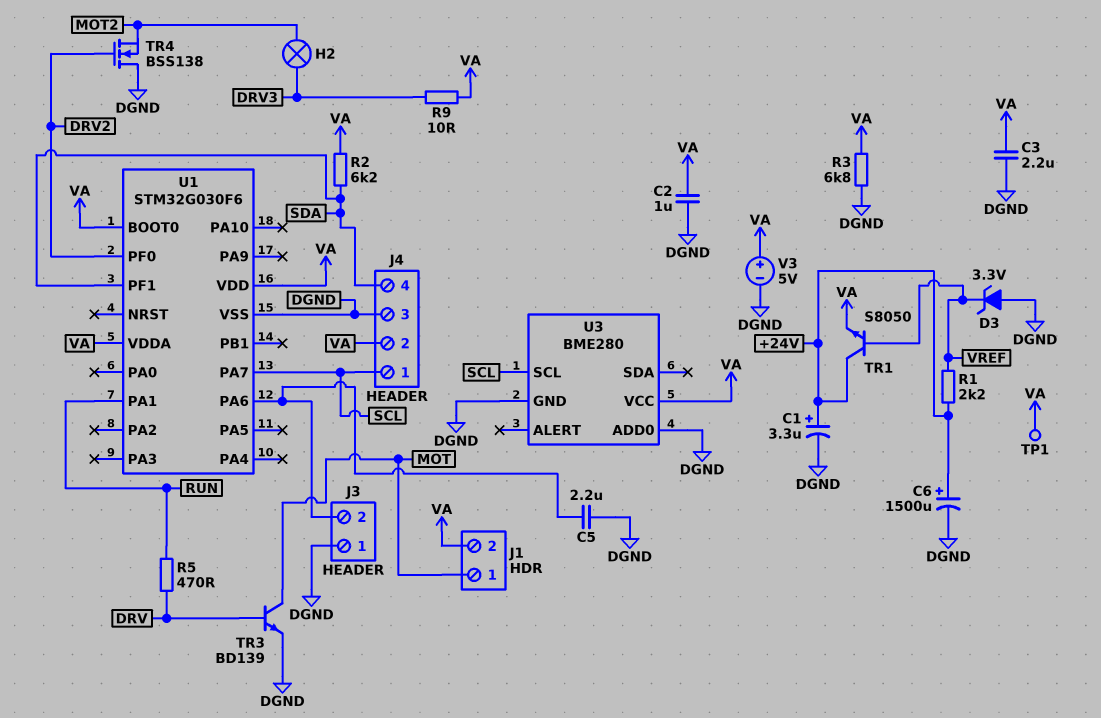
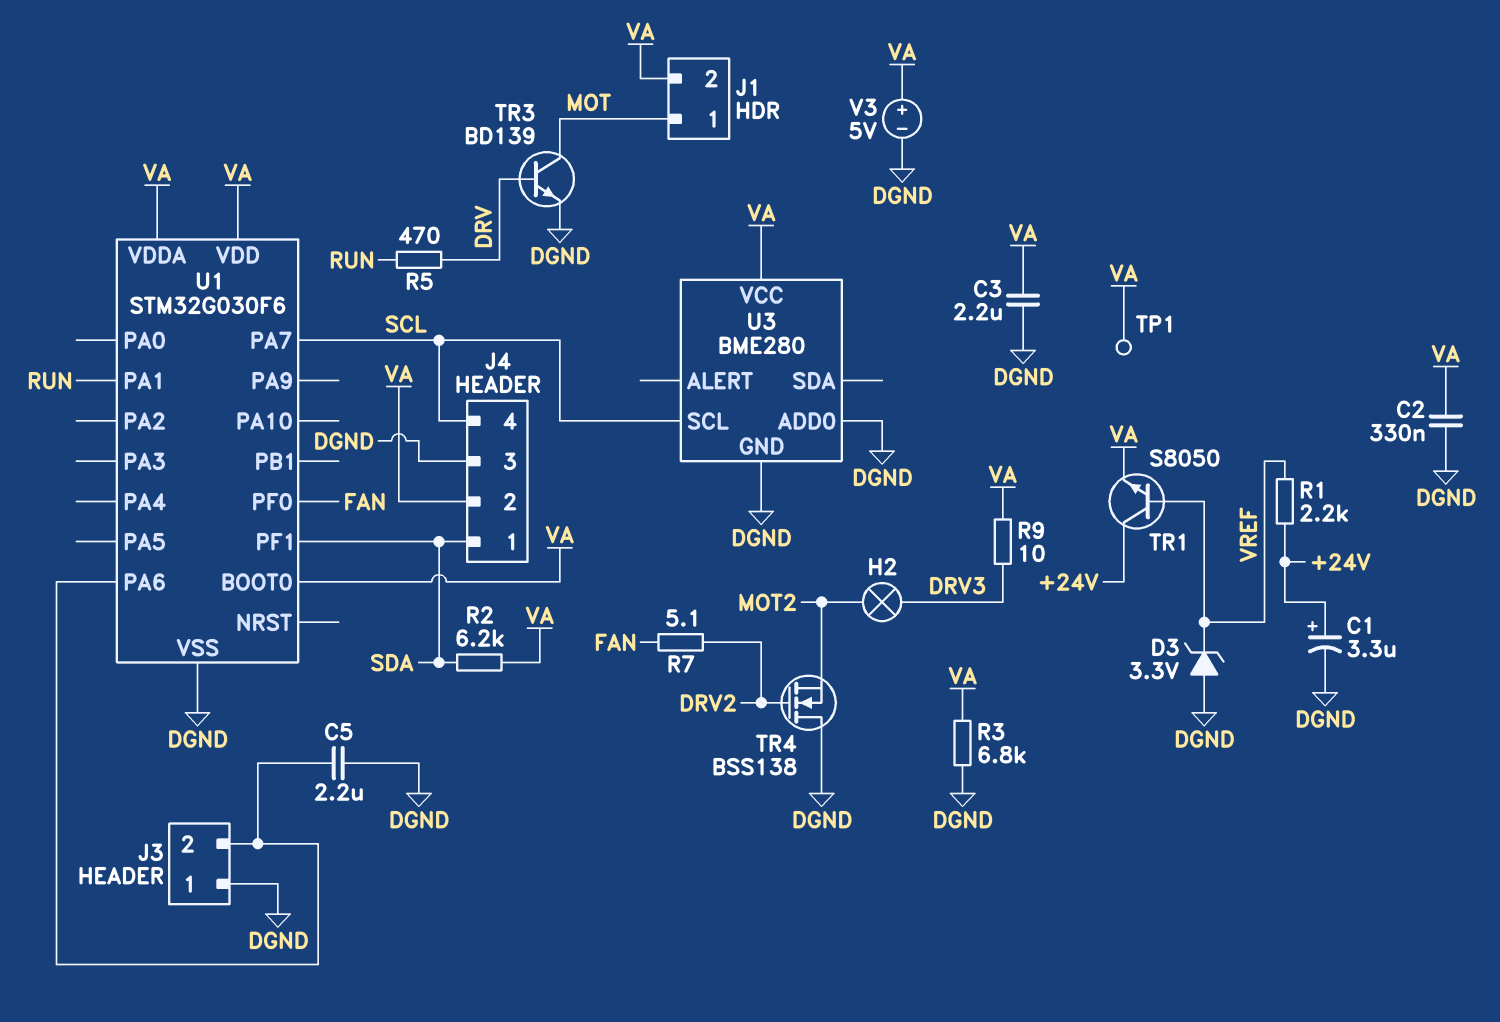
C2: 1uF (DGND, VA) -> 330nF (DGND, VA)
C6: 1500uF (plus +24V, minus DGND) -> none
J4 pin 1: SCL -> SDA
J4 pin 4: SDA -> SCL
R7: none -> 5.1 (DRV2, FAN)
U1 pin PF0: DRV2 -> FAN

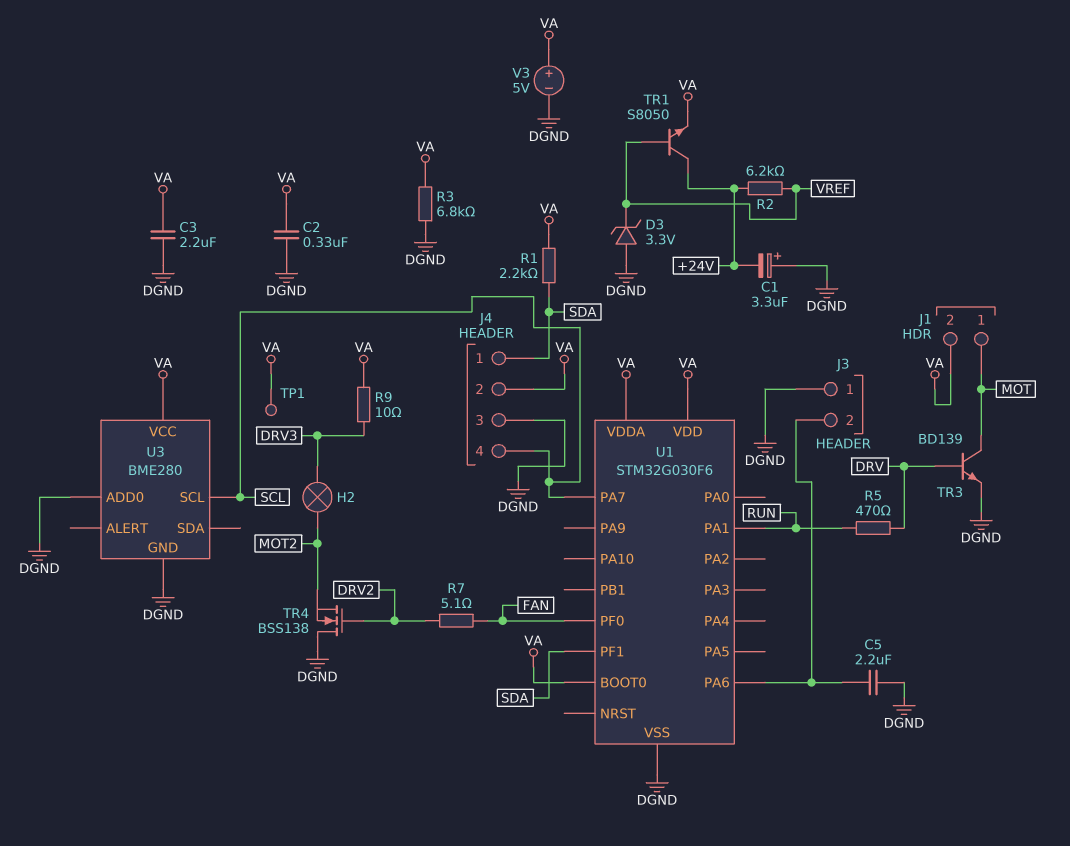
C1: 3.3uF (plus +24V, minus DGND) -> 3.3uF (plus DGND, minus +24V)
R1: 2.2k (+24V, VREF) -> 2.2k (SDA, VA)
R2: 6.2k (SDA, VA) -> 6.2k (+24V, VREF)

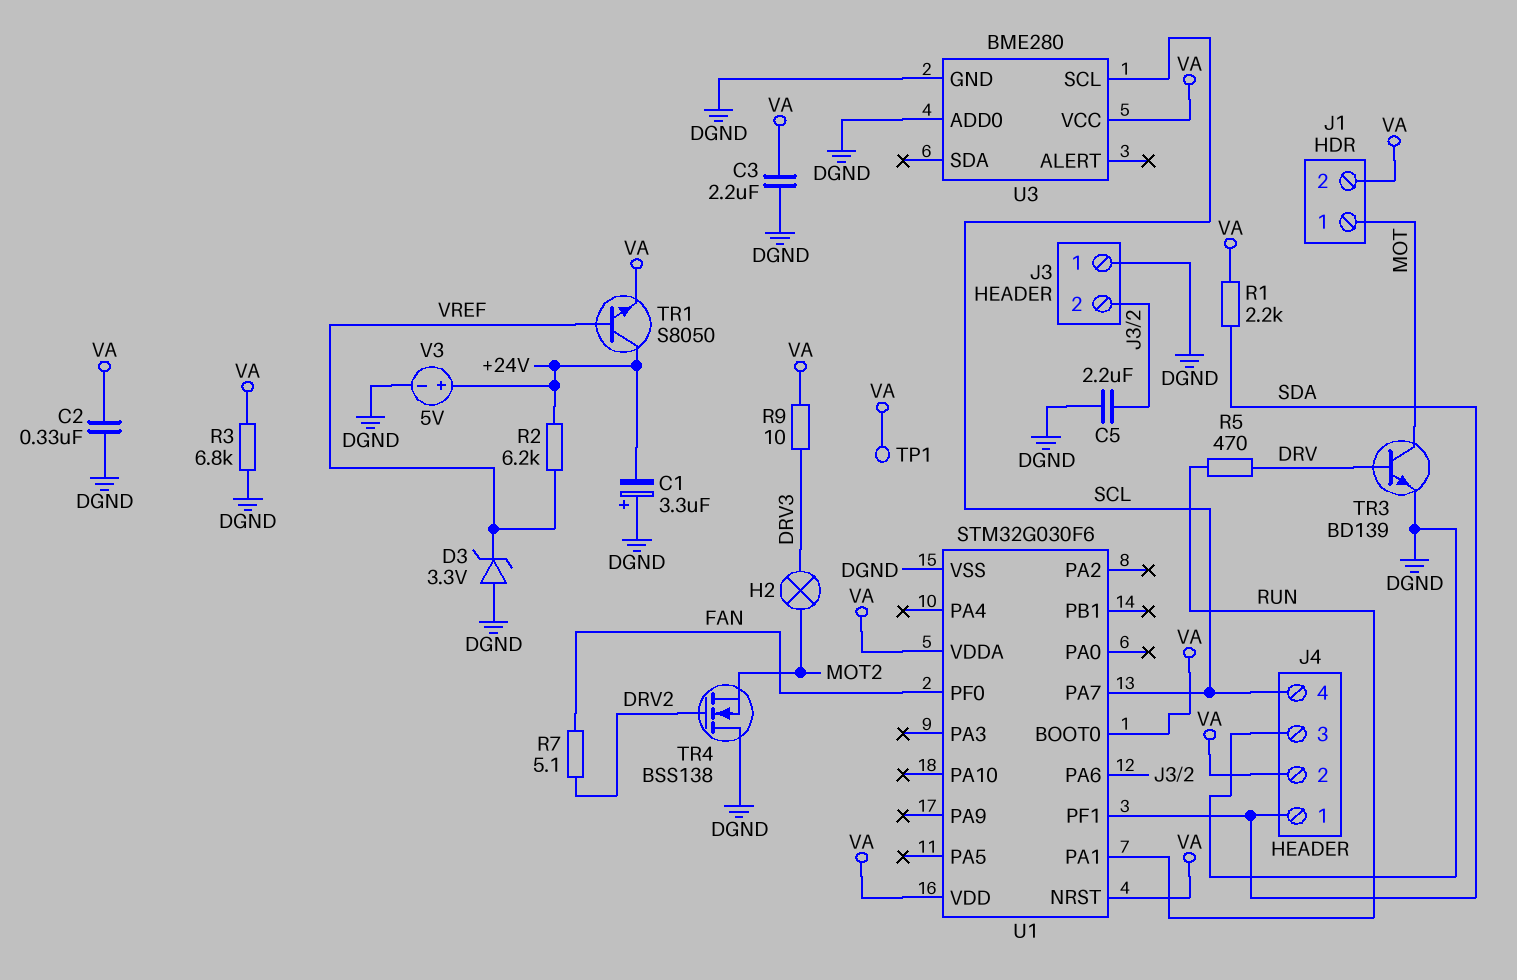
U1 pin NRST: none -> VA
V3: 5V (plus VA, minus DGND) -> 5V (plus +24V, minus DGND)

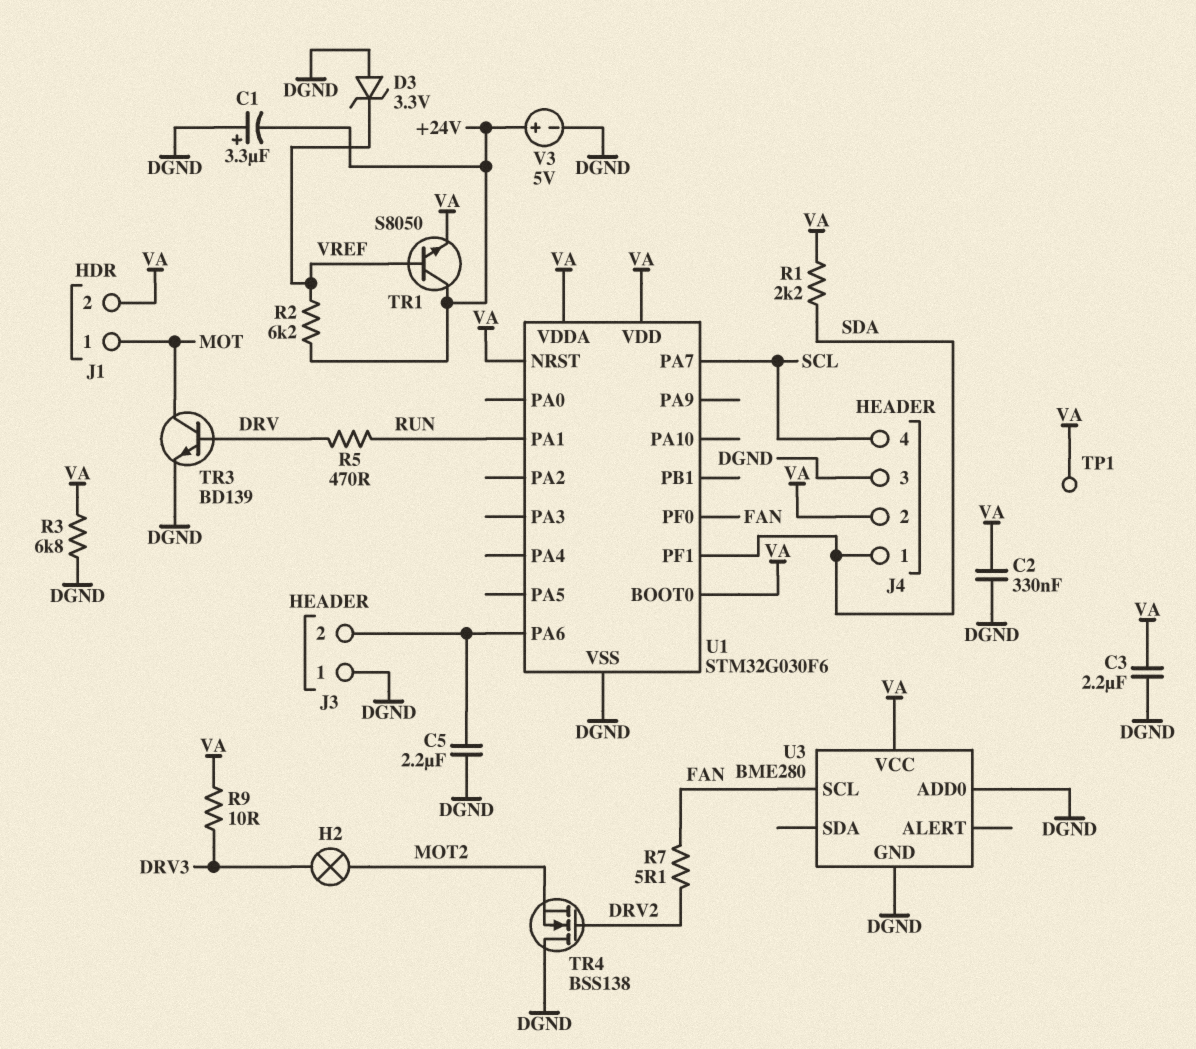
U3 pin SCL: SCL -> FAN

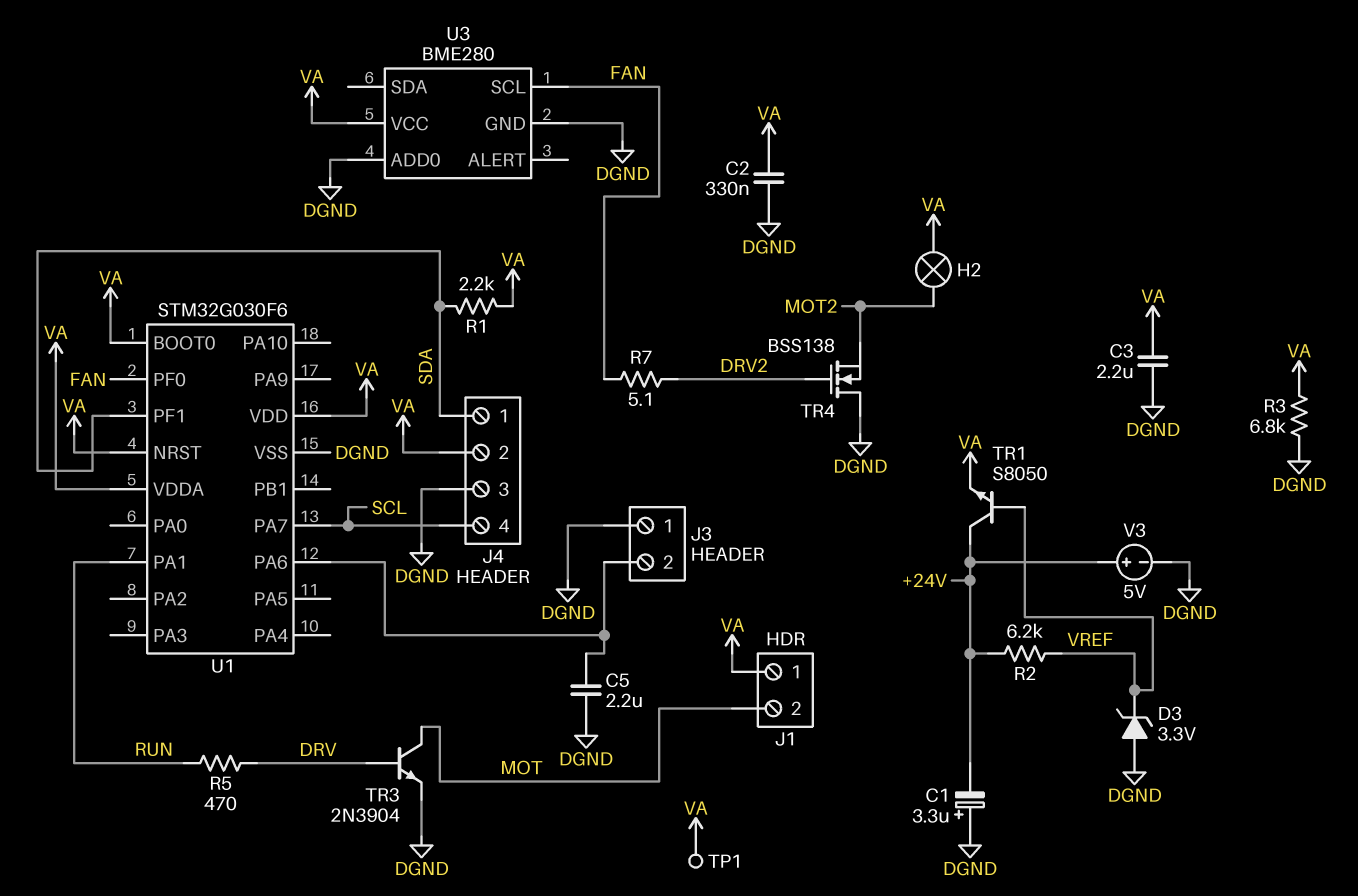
H2: lamp (DRV3, MOT2) -> lamp (MOT2, VA)
J1 pin 1: MOT -> VA
J1 pin 2: VA -> MOT
R9: 10 (DRV3, VA) -> none
TR3: NPN BD139 (B DRV, C MOT, E DGND) -> NPN 2N3904 (B DRV, C MOT, E DGND)

